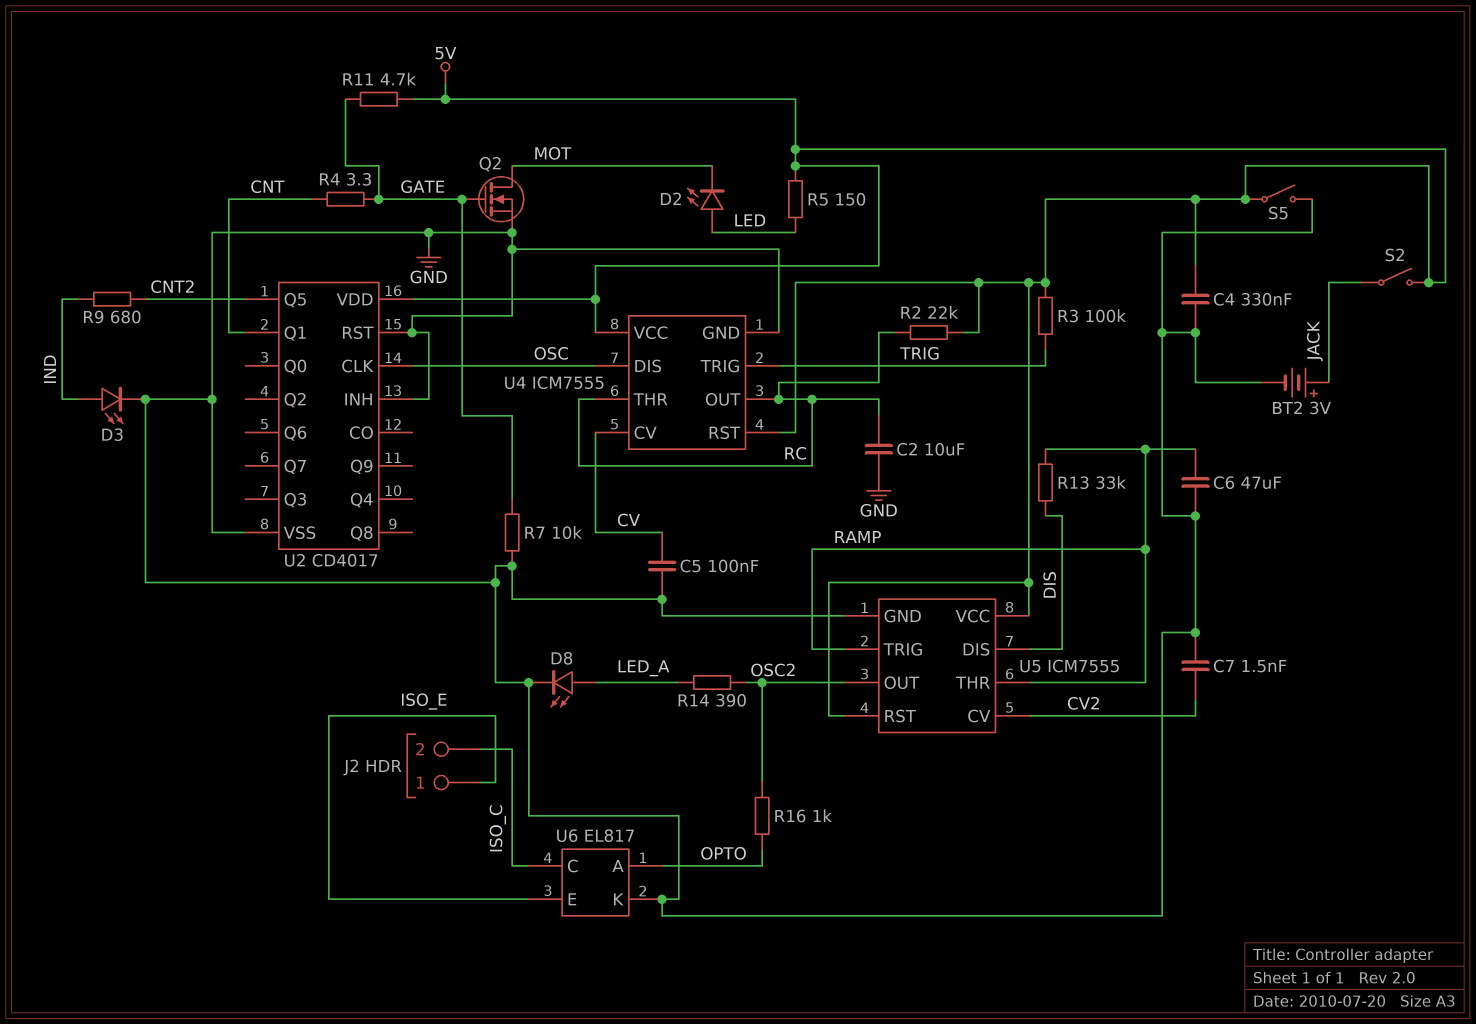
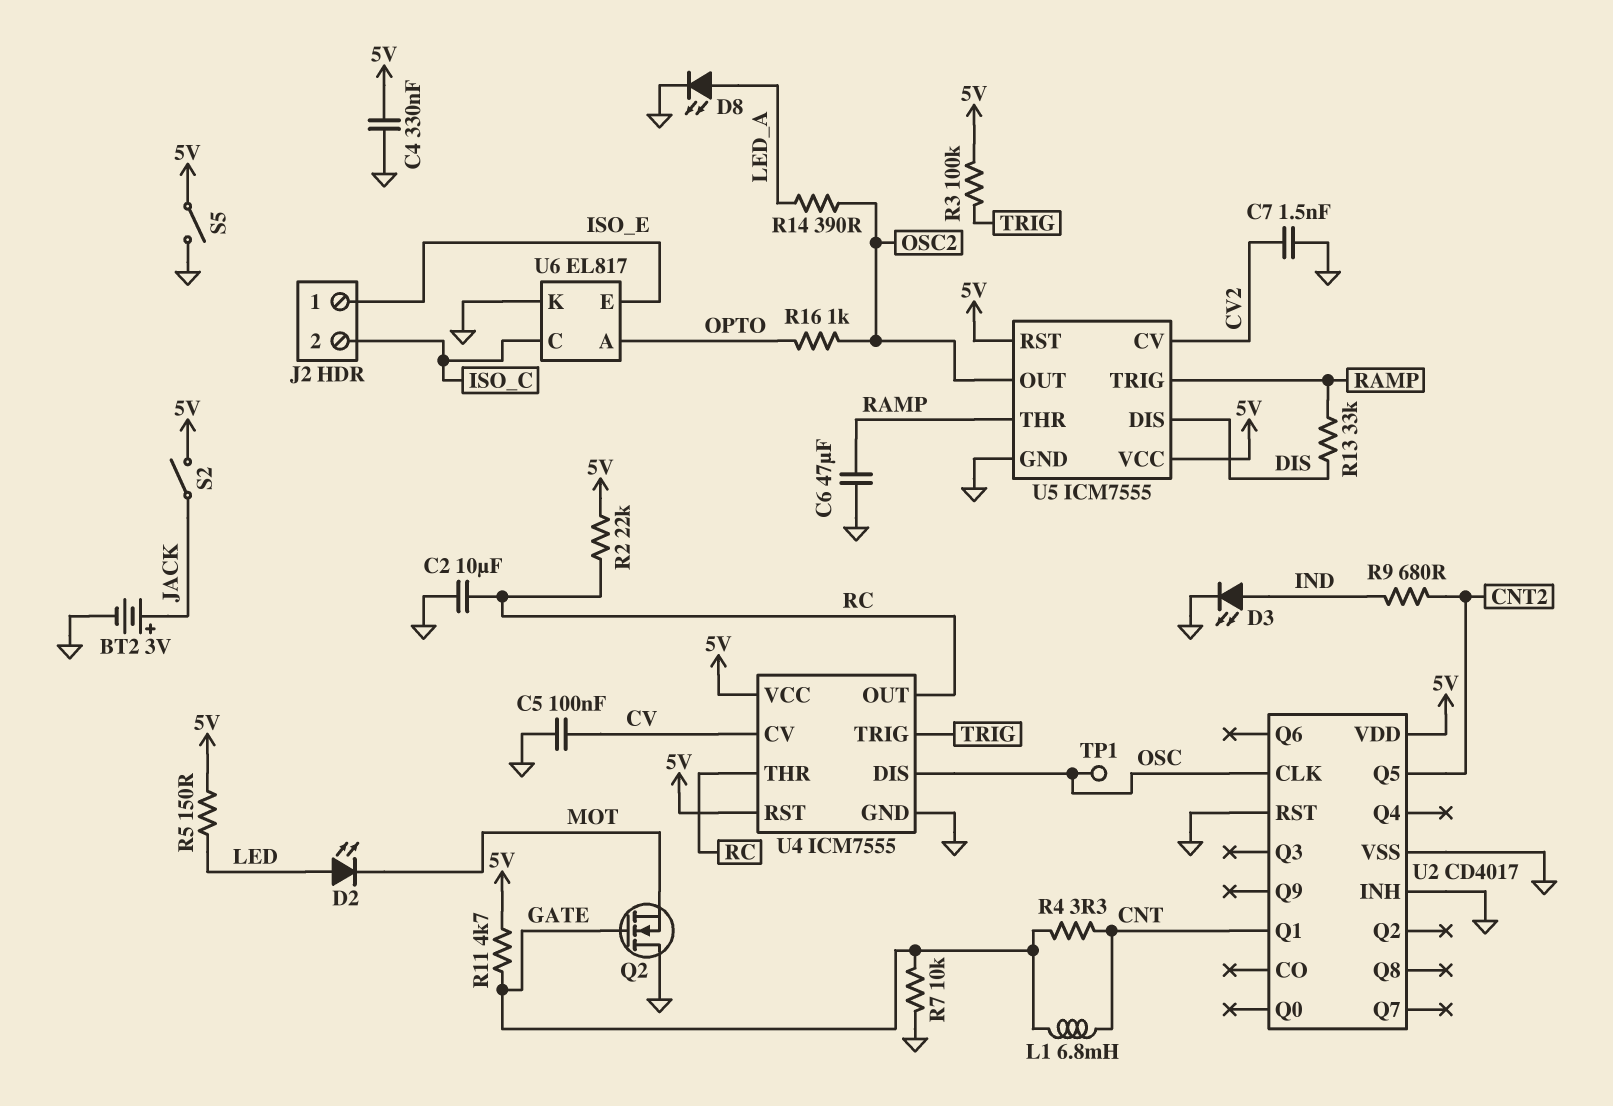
L1: none -> 6.8mH (CNT, GATE)
Q2: NMOS (G GATE, D MOT, S GND) -> NMOS (G GATE, D GND, S MOT)
TP1: none -> test point (OSC)

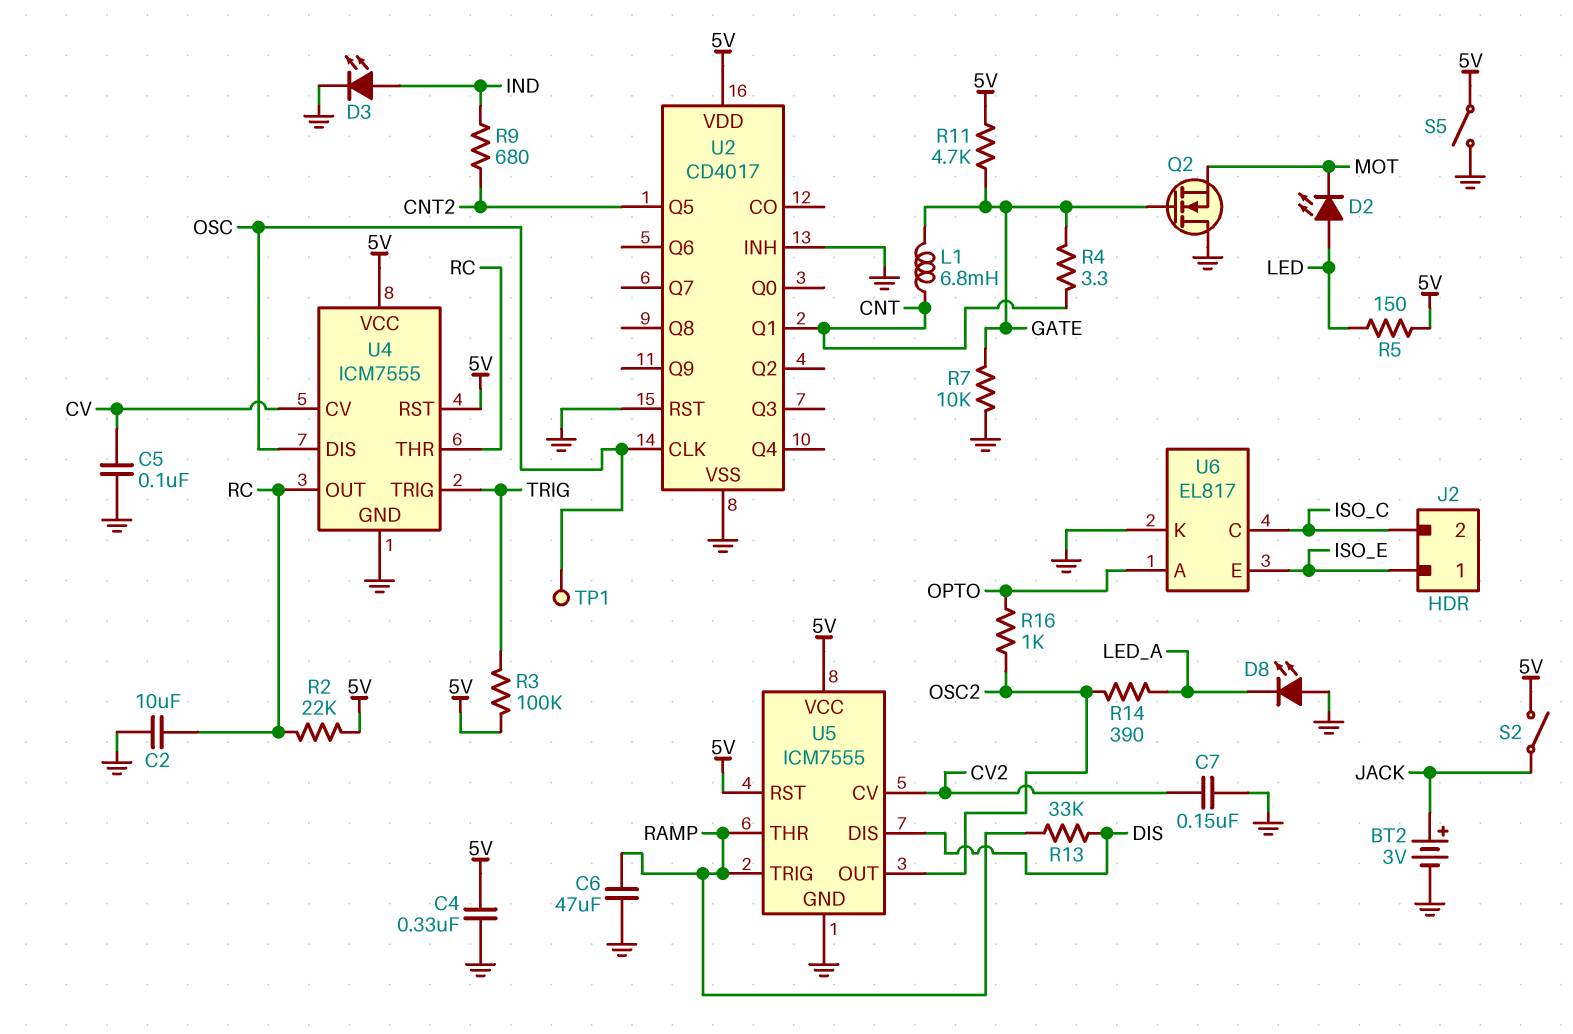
C7: 1.5nF (CV2, GND) -> 150nF (CV2, GND)
D8: LED (A LED_A, K GND) -> LED (A GND, K LED_A)

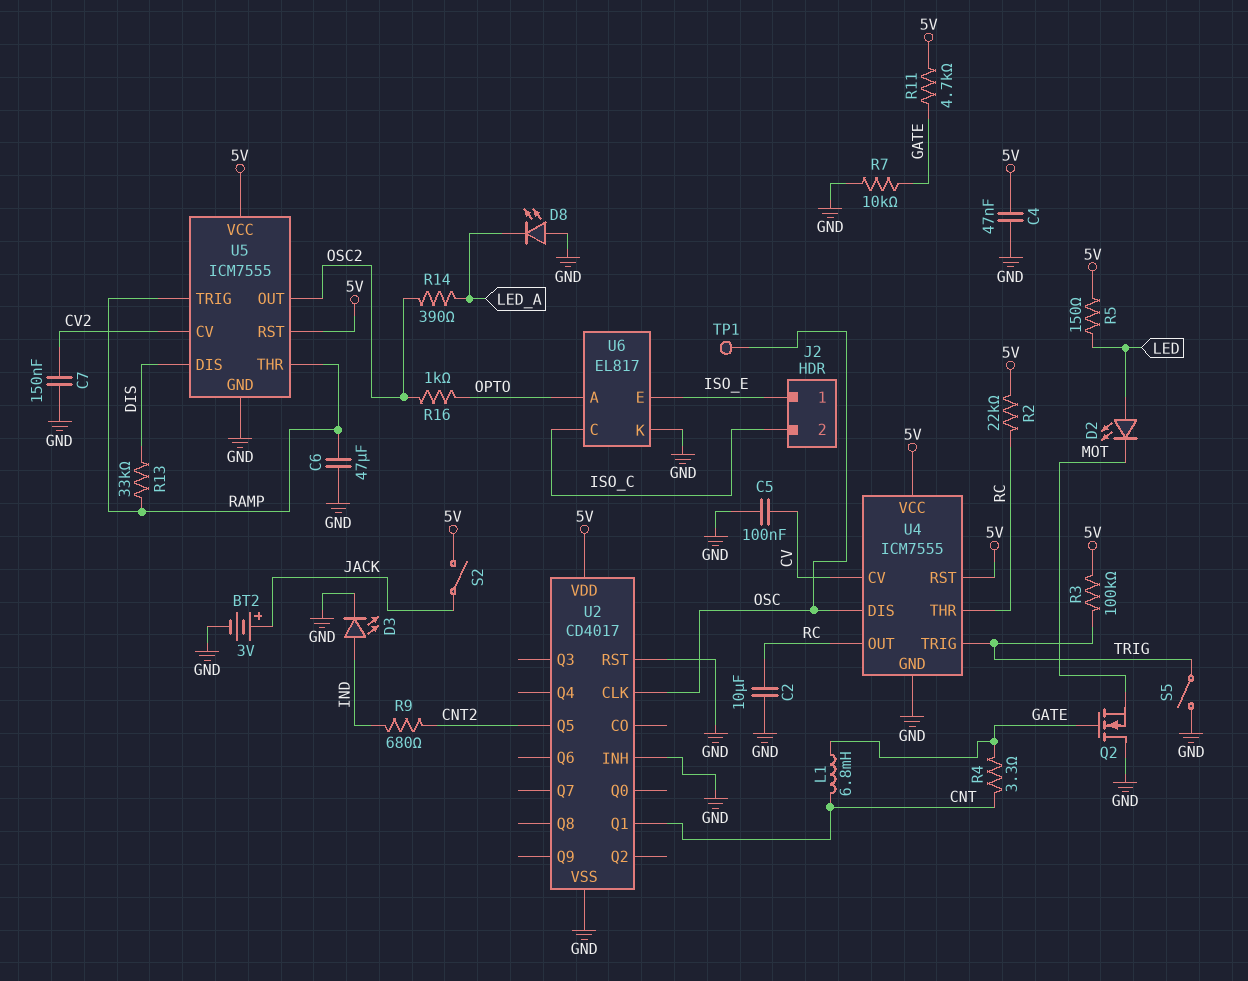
C4: 330nF (5V, GND) -> 47nF (5V, GND)
S5: switch (5V, GND) -> switch (GND, TRIG)

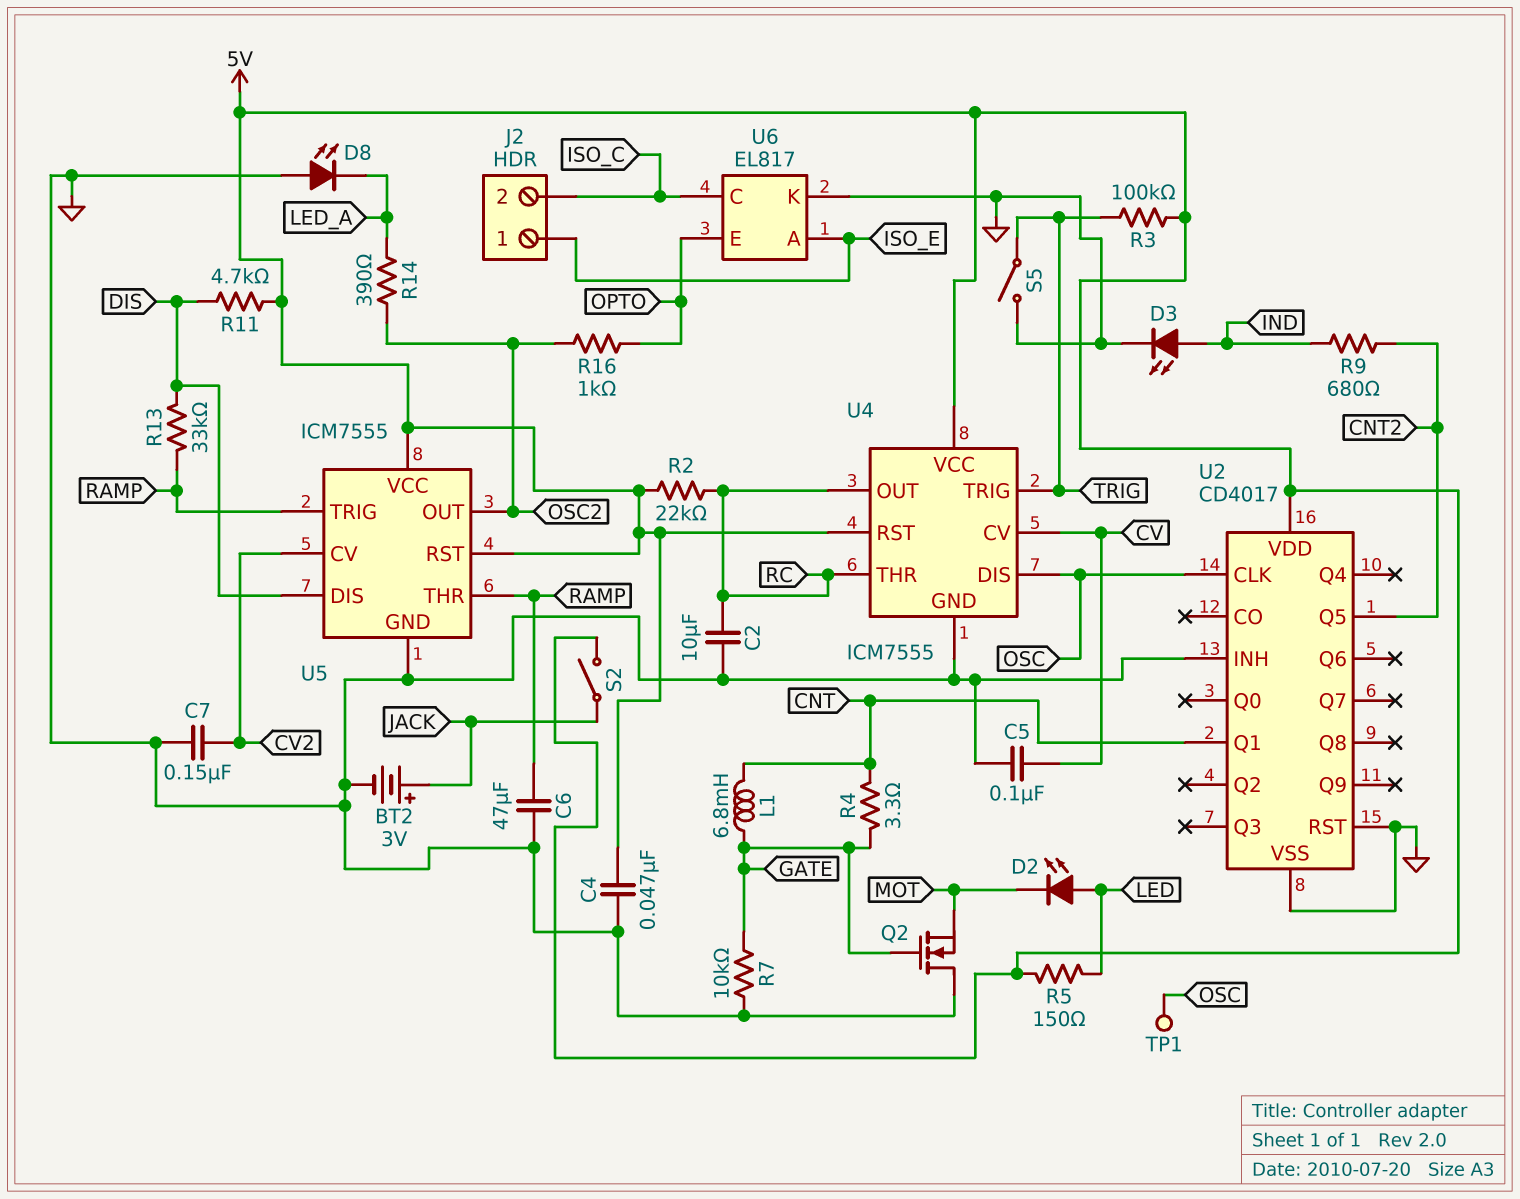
R11: 4.7k (5V, GATE) -> 4.7k (5V, DIS)
U6 pin A: OPTO -> ISO_E
U6 pin E: ISO_E -> OPTO

